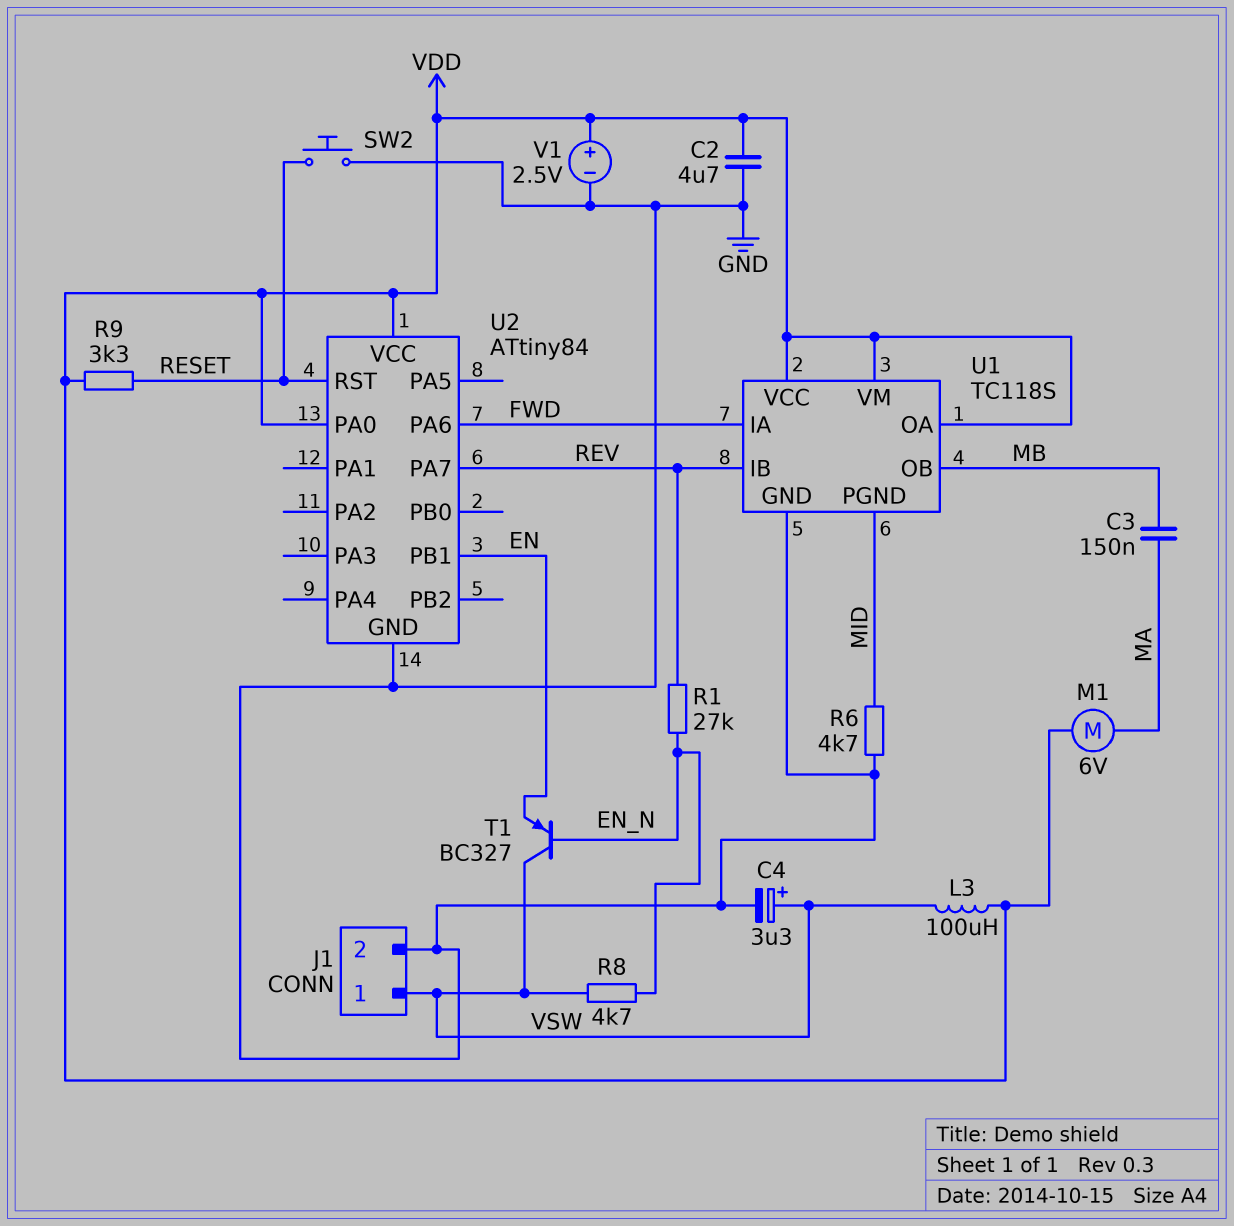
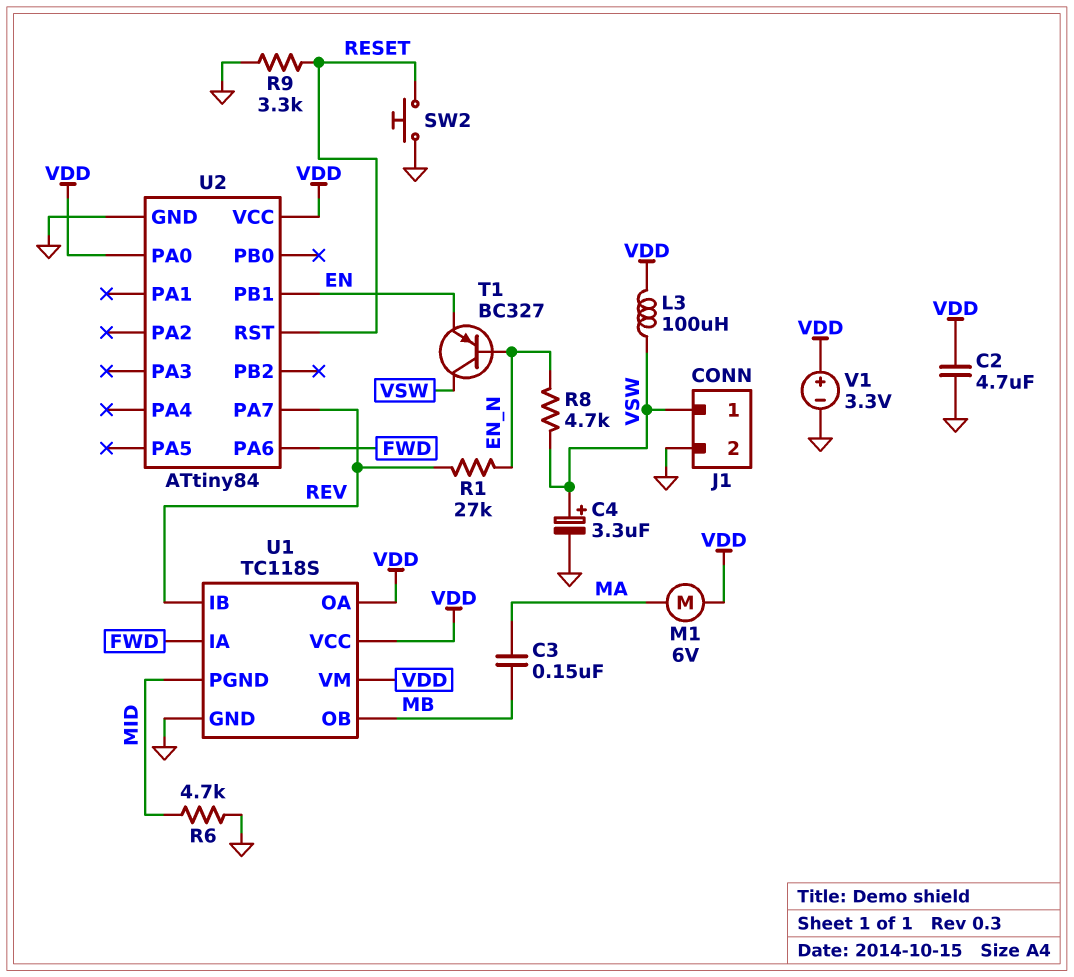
R9: 3.3k (RESET, VDD) -> 3.3k (GND, RESET)
V1: 2.5V (plus VDD, minus GND) -> 3.3V (plus VDD, minus GND)

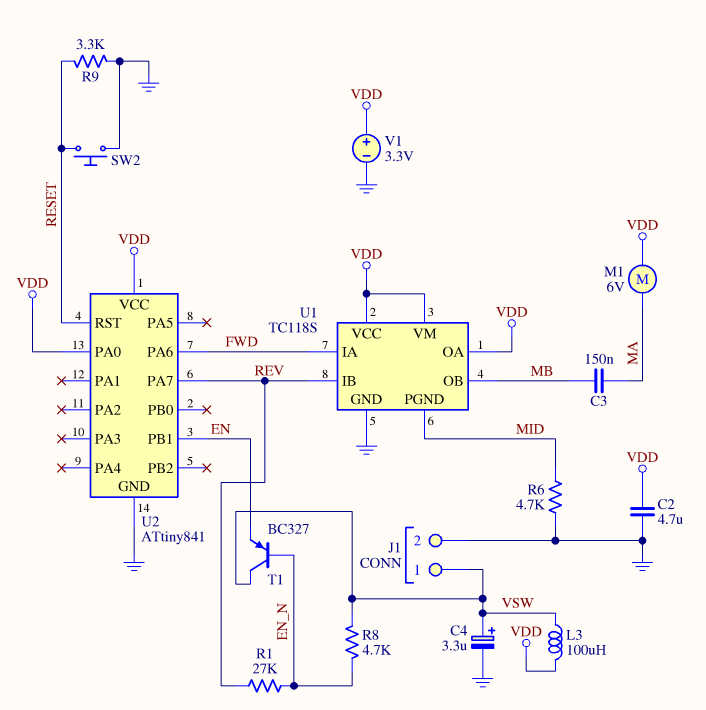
U2: ATtiny84 -> ATtiny841

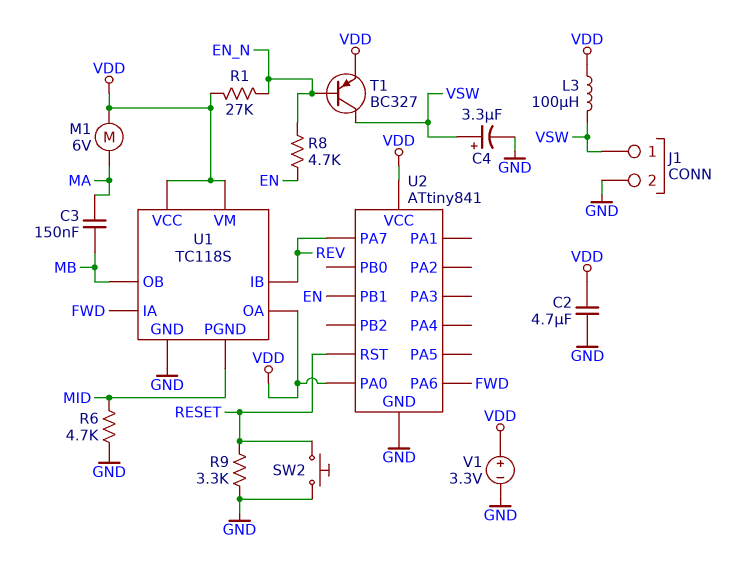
R1: 27k (EN_N, REV) -> 27k (EN_N, VDD)
R8: 4.7k (EN_N, VSW) -> 4.7k (EN, EN_N)
T1: PNP BC327 (B EN_N, C VSW, E EN) -> PNP BC327 (B EN_N, C VSW, E VDD)

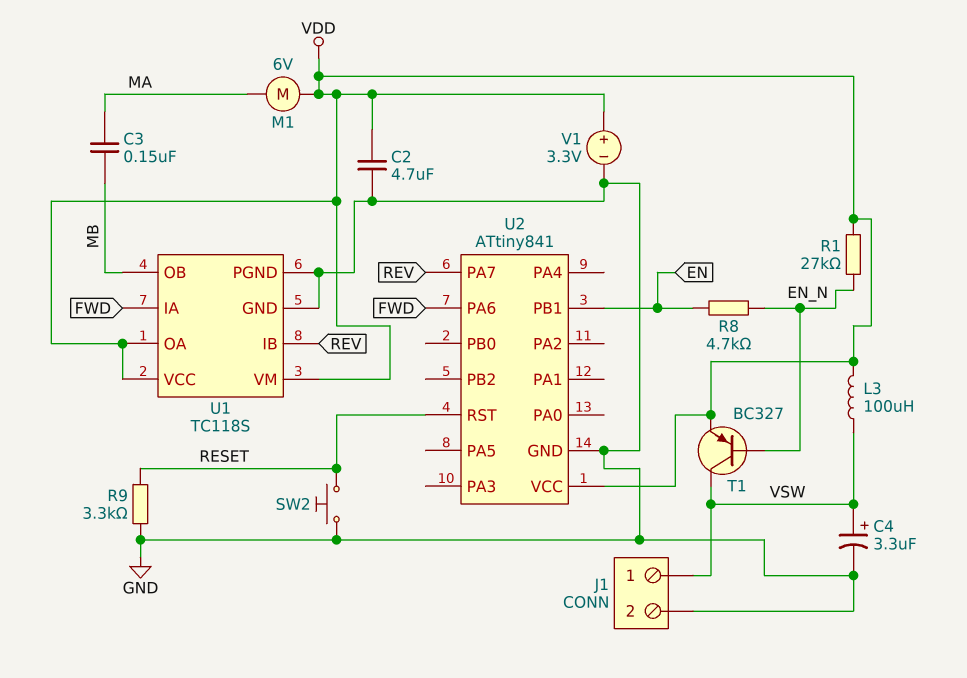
R6: 4.7k (GND, MID) -> none
U1 pin PGND: MID -> GND
U2 pin PA0: VDD -> none

